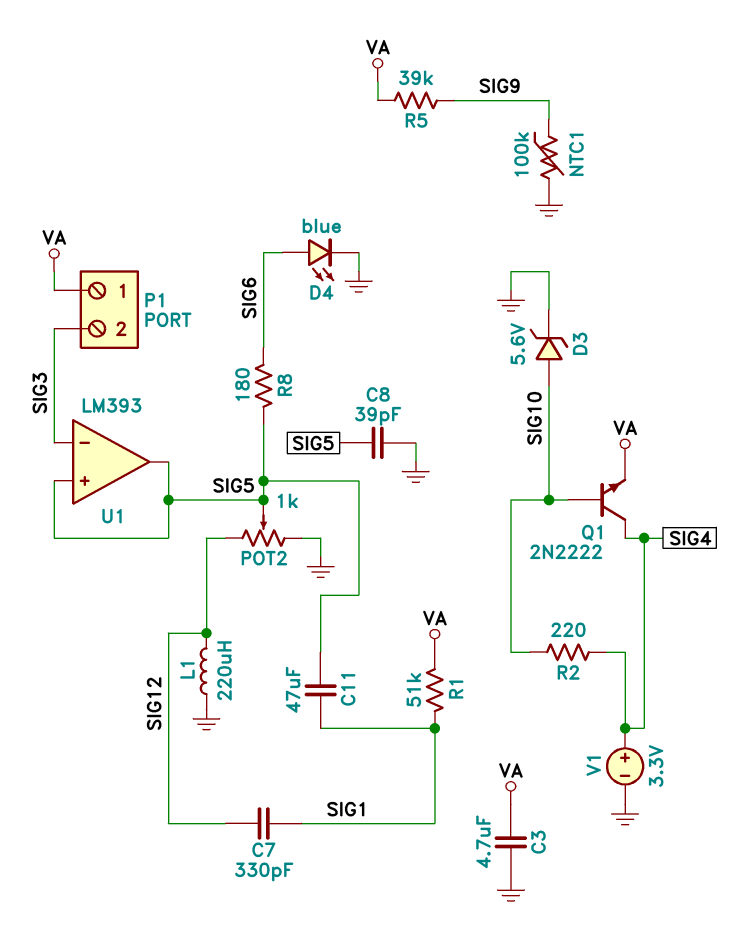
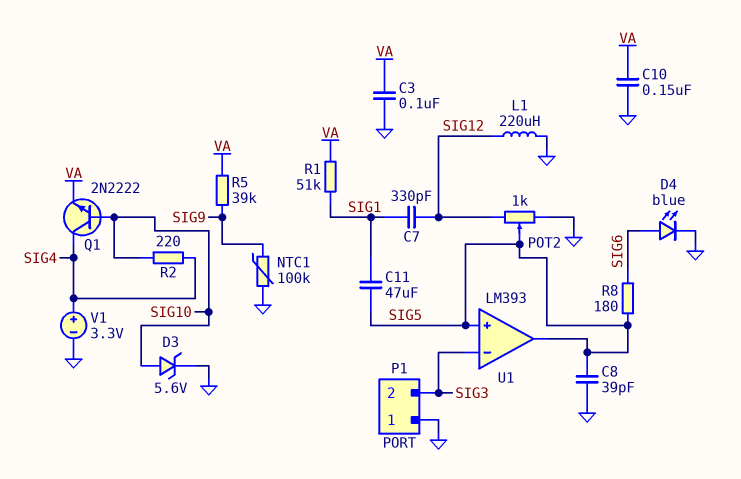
C3: 4.7uF (GND, VA) -> 100nF (GND, VA)
C10: none -> 150nF (GND, VA)
P1 pin 1: VA -> GND

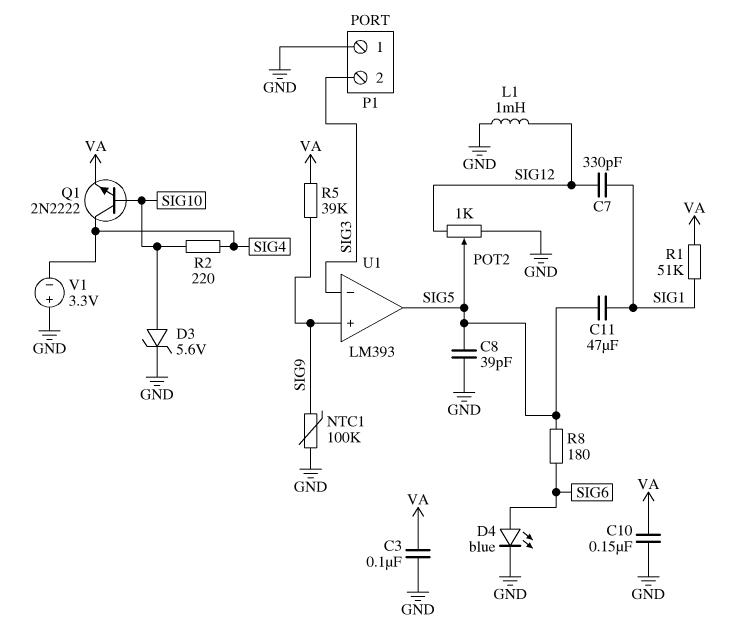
L1: 220uH (GND, SIG12) -> 1mH (GND, SIG12)
U1 pin in+: SIG5 -> SIG9
V1: 3.3V (plus SIG4, minus GND) -> 3.3V (plus GND, minus SIG4)

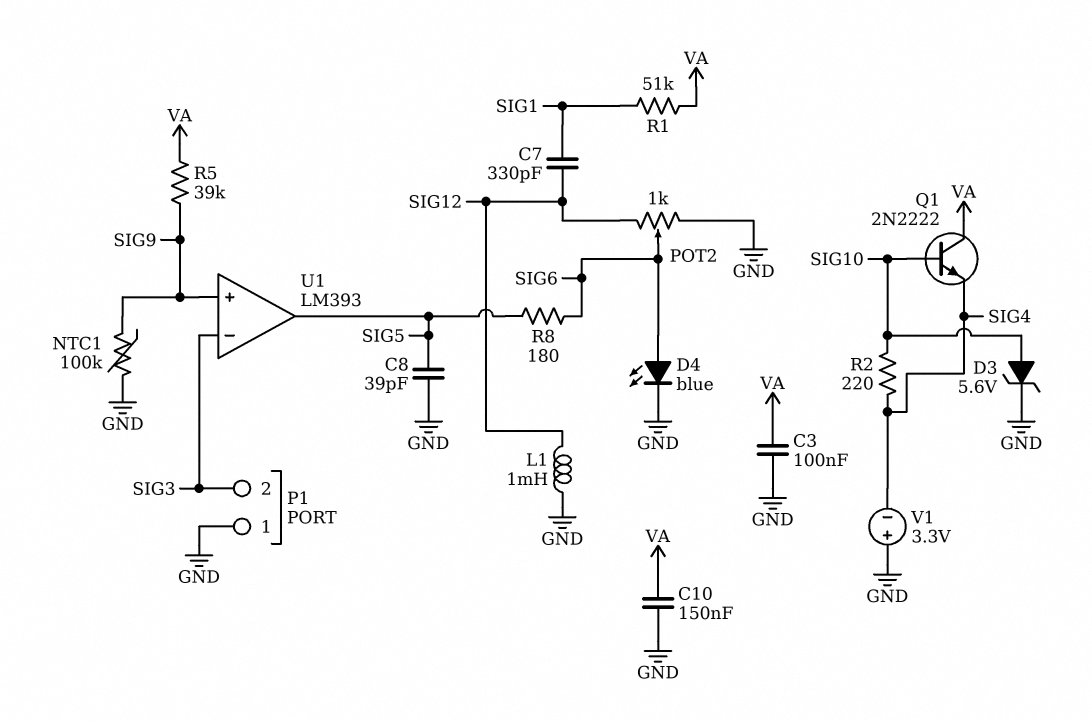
C11: 47uF (SIG1, SIG5) -> none
POT2: 1k (GND, SIG12, wiper SIG5) -> 1k (GND, SIG12, wiper SIG6)
Q1: NPN 2N2222 (B SIG10, C SIG4, E VA) -> NPN 2N2222 (B SIG10, C VA, E SIG4)

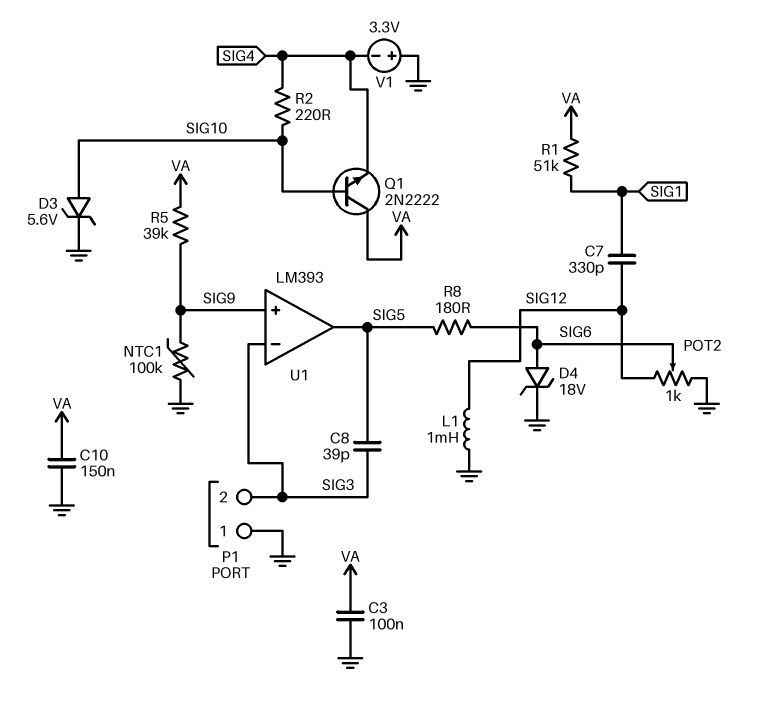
C8: 39pF (GND, SIG5) -> 39pF (SIG3, SIG5)
D4: LED blue (A SIG6, K GND) -> zener 18V (A SIG6, K GND)

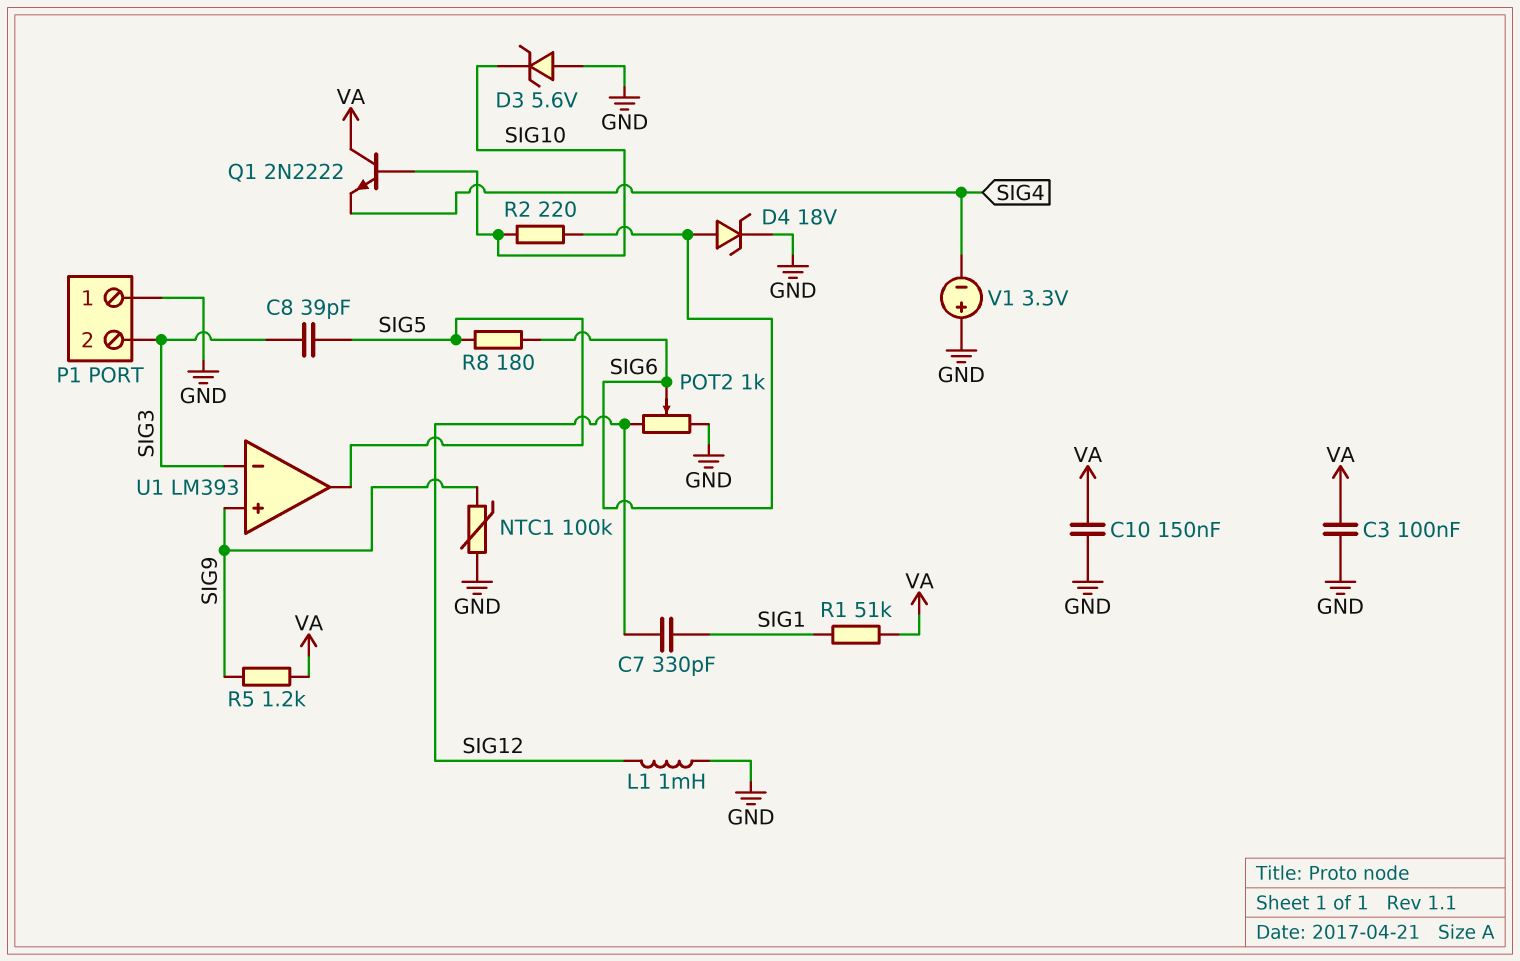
D3: zener 5.6V (A SIG10, K GND) -> zener 5.6V (A GND, K SIG10)
R2: 220 (SIG4, SIG10) -> 220 (SIG6, SIG10)
R5: 39k (SIG9, VA) -> 1.2k (SIG9, VA)

